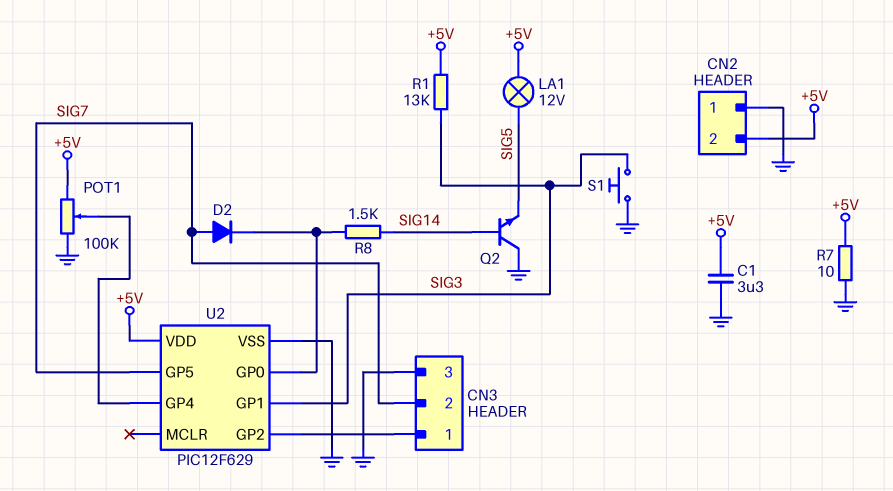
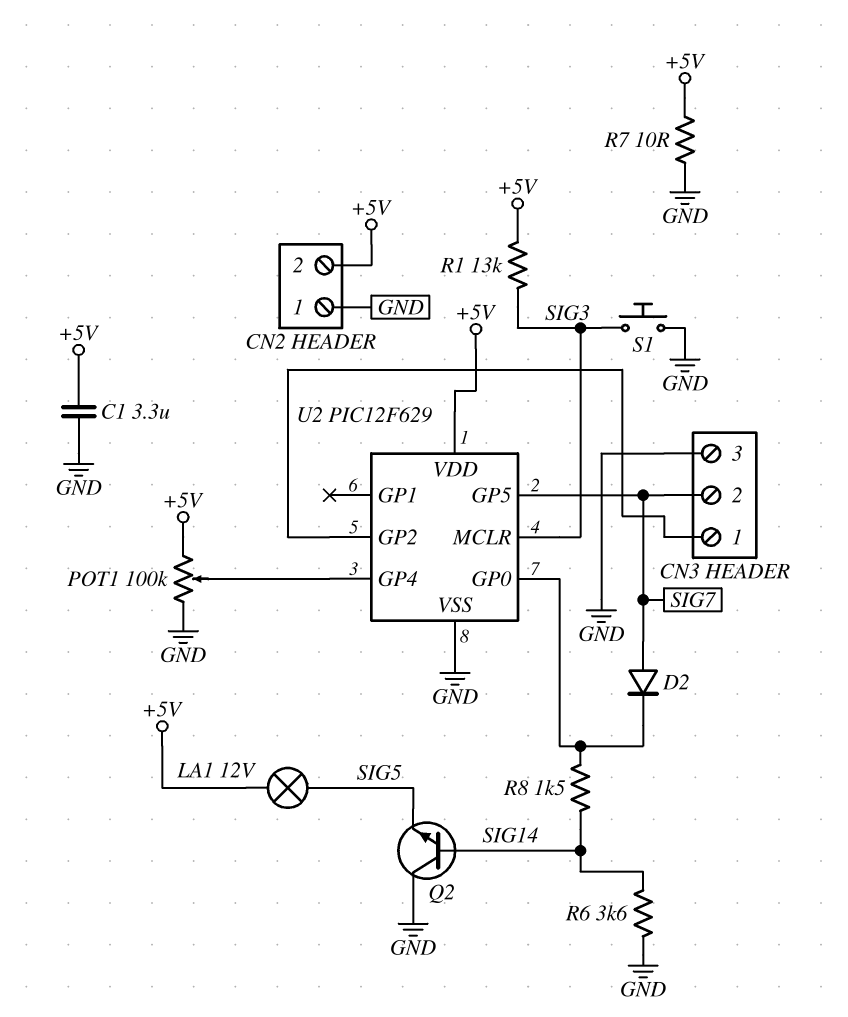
R6: none -> 3.6k (GND, SIG14)
U2 pin GP1: SIG3 -> none
U2 pin MCLR: none -> SIG3

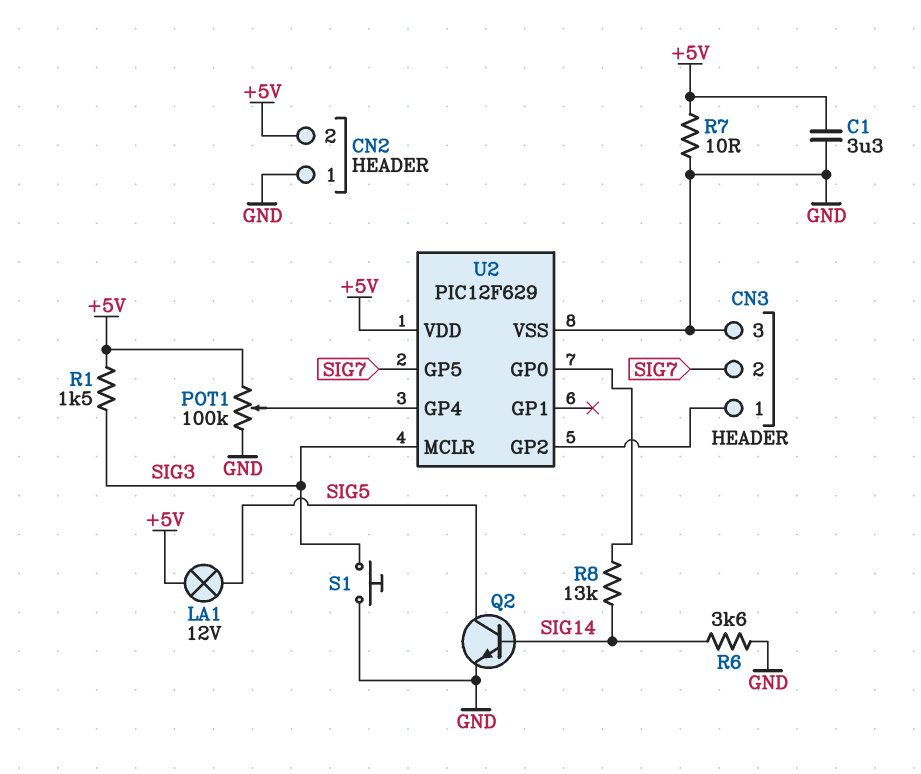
D2: diode (A SIG7, K U2/GP0) -> none
Q2: NPN (B SIG14, C GND, E SIG5) -> NPN (B SIG14, C SIG5, E GND)
R1: 13k (+5V, SIG3) -> 1.5k (+5V, SIG3)
R8: 1.5k (SIG14, U2/GP0) -> 13k (SIG14, U2/GP0)

